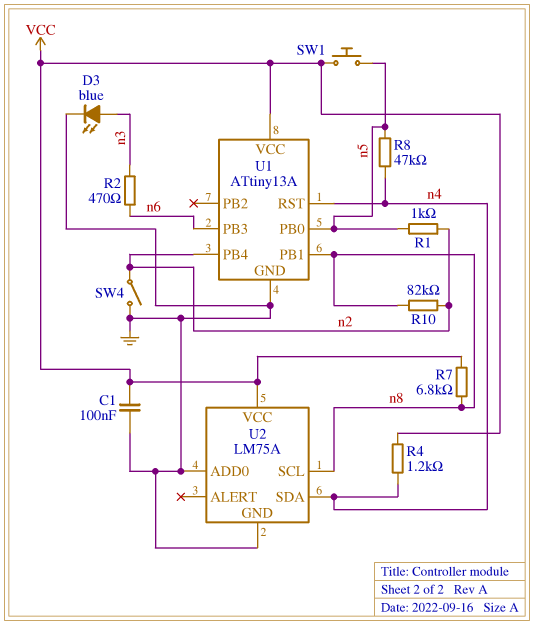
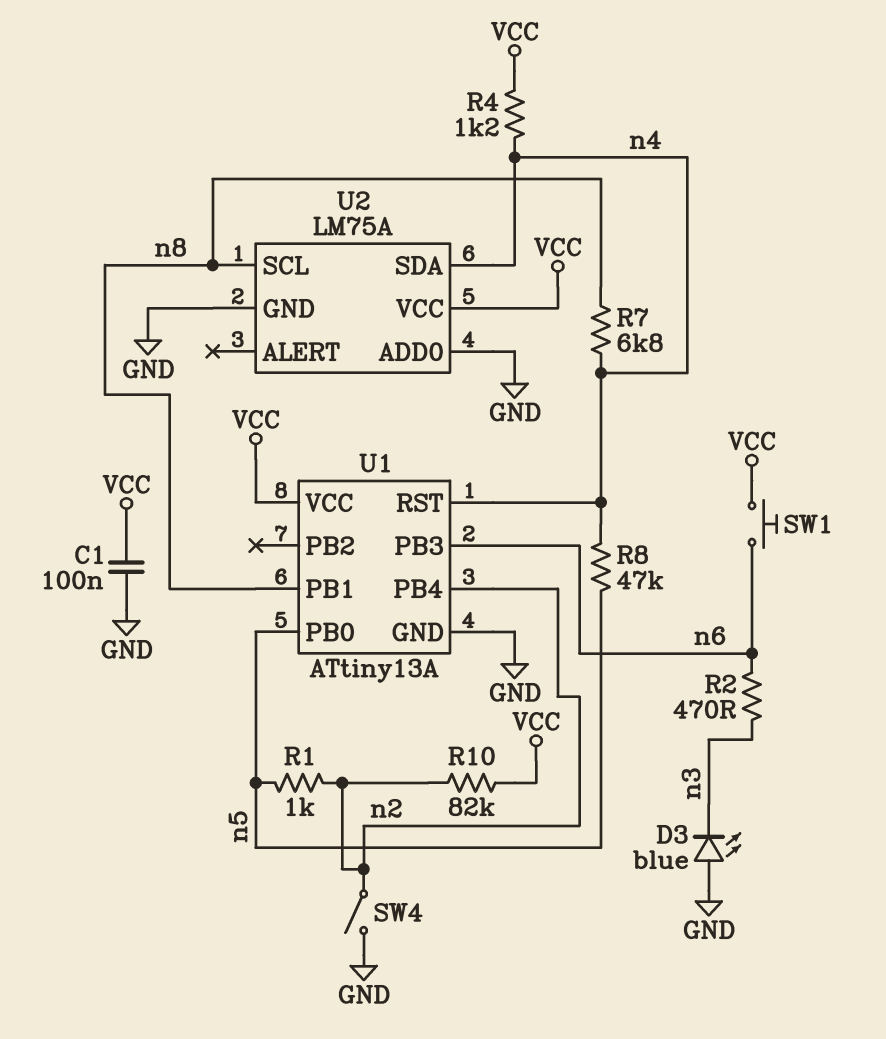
D3: LED blue (A n3, K GND) -> LED blue (A GND, K n3)
R7: 6.8k (VCC, n8) -> 6.8k (n4, n8)
R10: 82k (n2, n8) -> 82k (VCC, n2)
SW1: button (VCC, n5) -> button (VCC, n6)

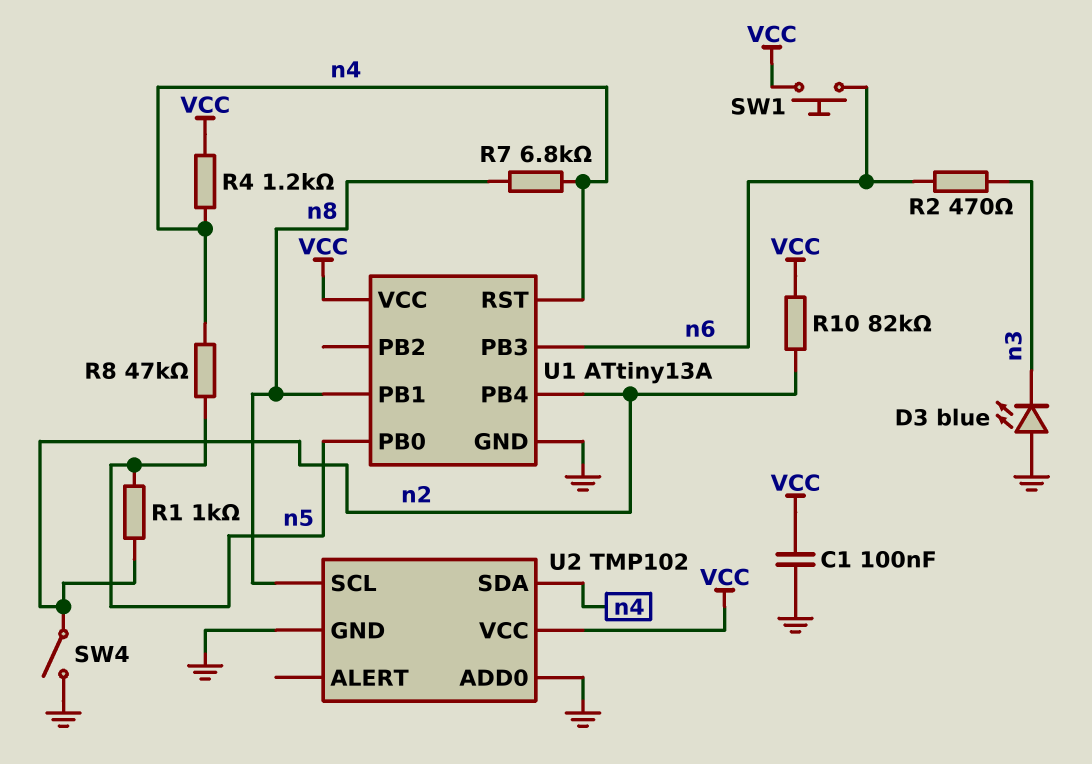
U2: LM75A -> TMP102

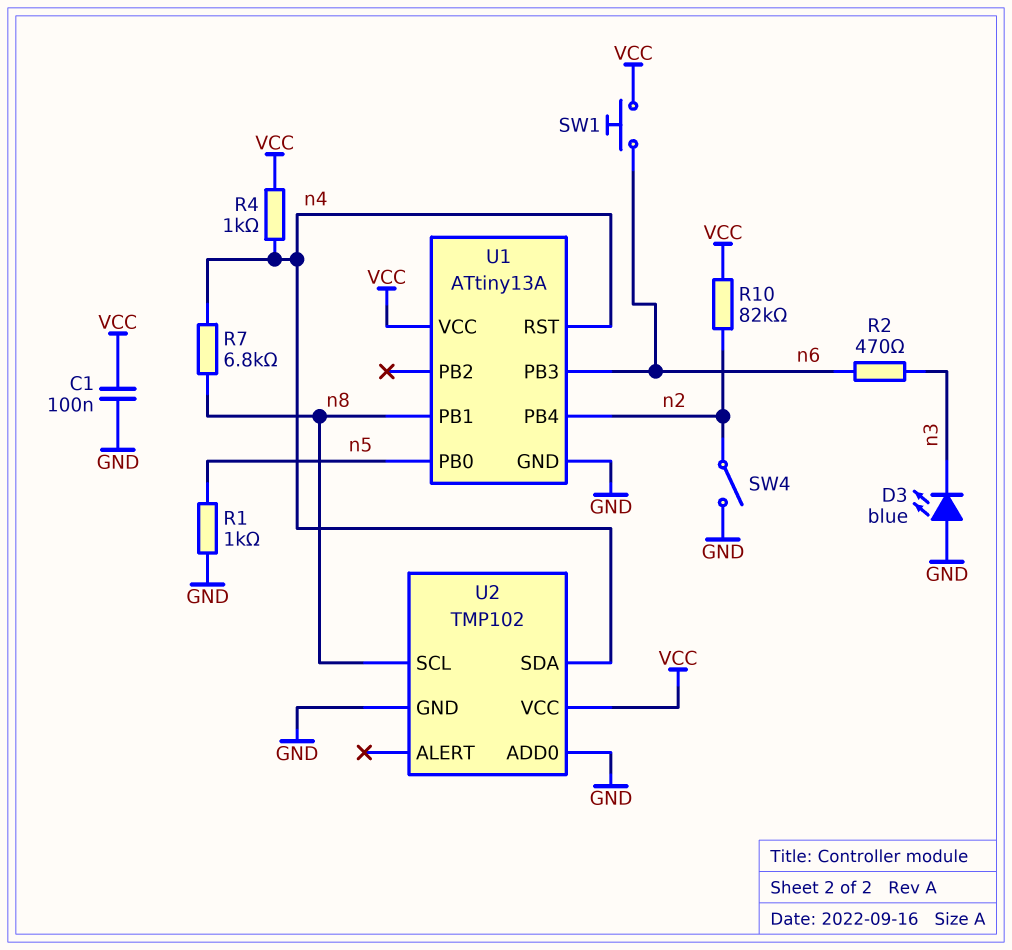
R1: 1k (n2, n5) -> 1k (GND, n5)
R4: 1.2k (VCC, n4) -> 1k (VCC, n4)
R8: 47k (n4, n5) -> none

